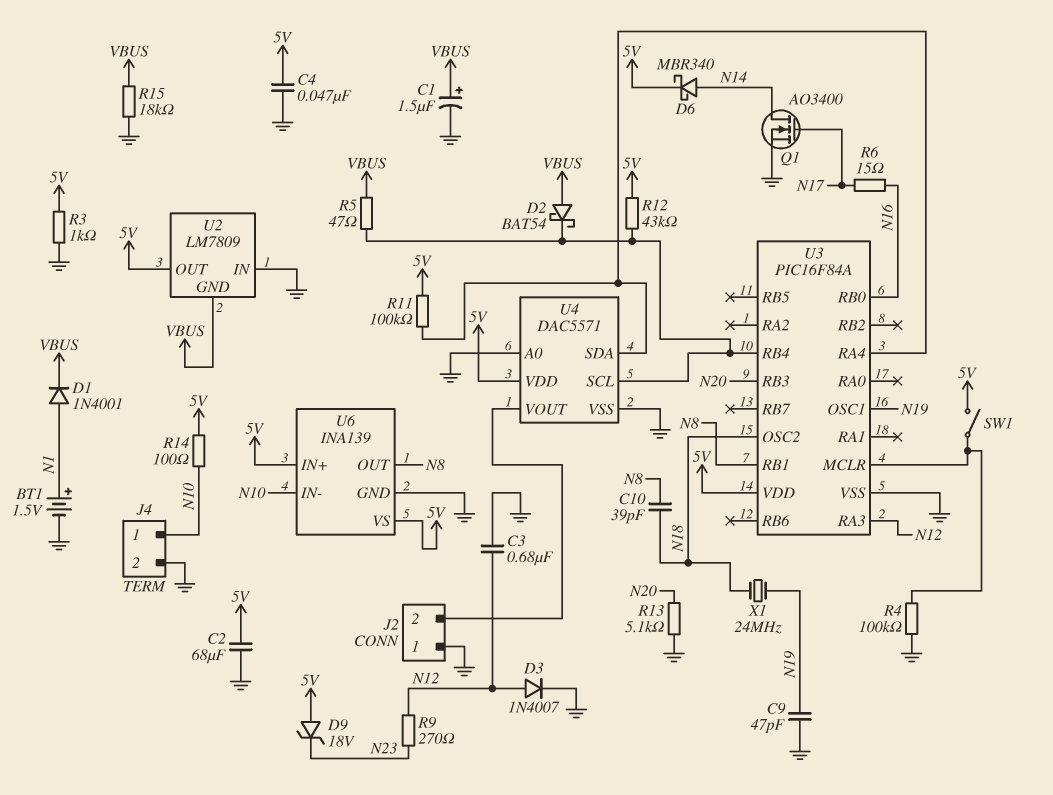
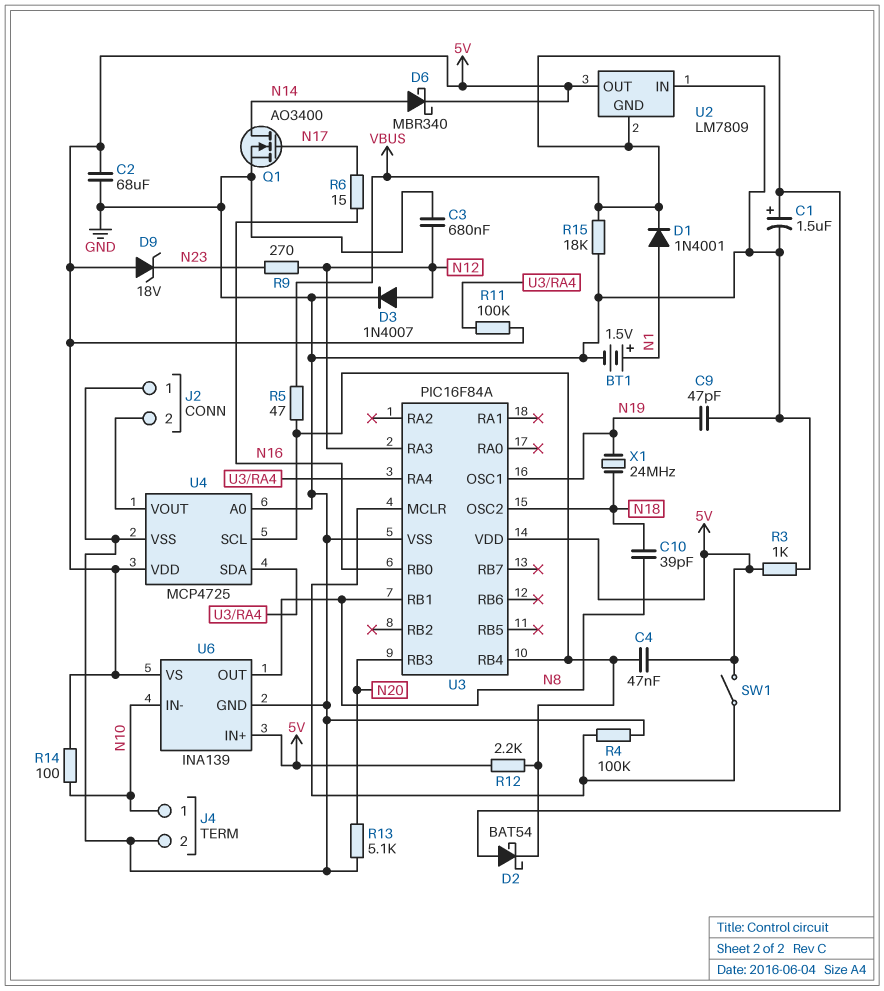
C4: 47nF (5V, GND) -> 47nF (5V, U3/RB4)
R12: 43k (5V, U3/RB4) -> 2.2k (5V, U3/RB4)
U4: DAC5571 -> MCP4725

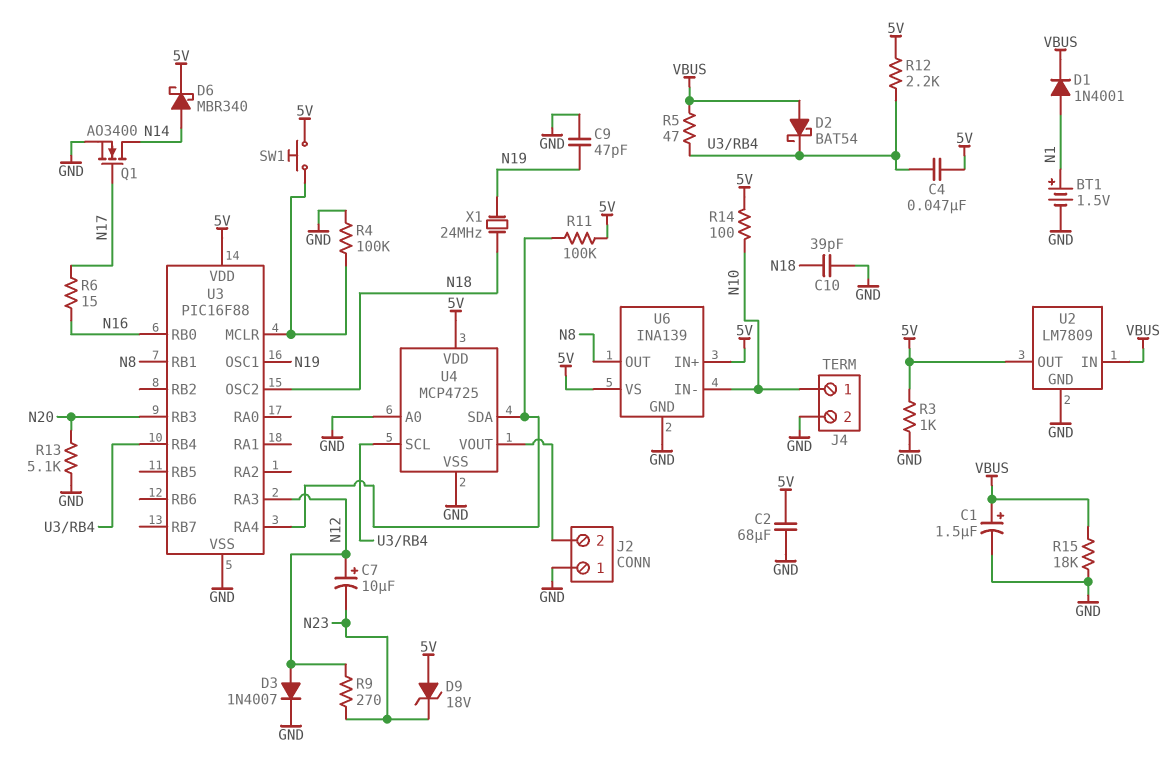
C3: 680nF (GND, N12) -> none
C7: none -> 10uF (plus N12, minus N23)
C10: 39pF (N8, N18) -> 39pF (GND, N18)
SW1: switch (5V, U3/MCLR) -> button (5V, U3/MCLR)
U2 pin GND: VBUS -> GND
U2 pin IN: GND -> VBUS
U3: PIC16F84A -> PIC16F88

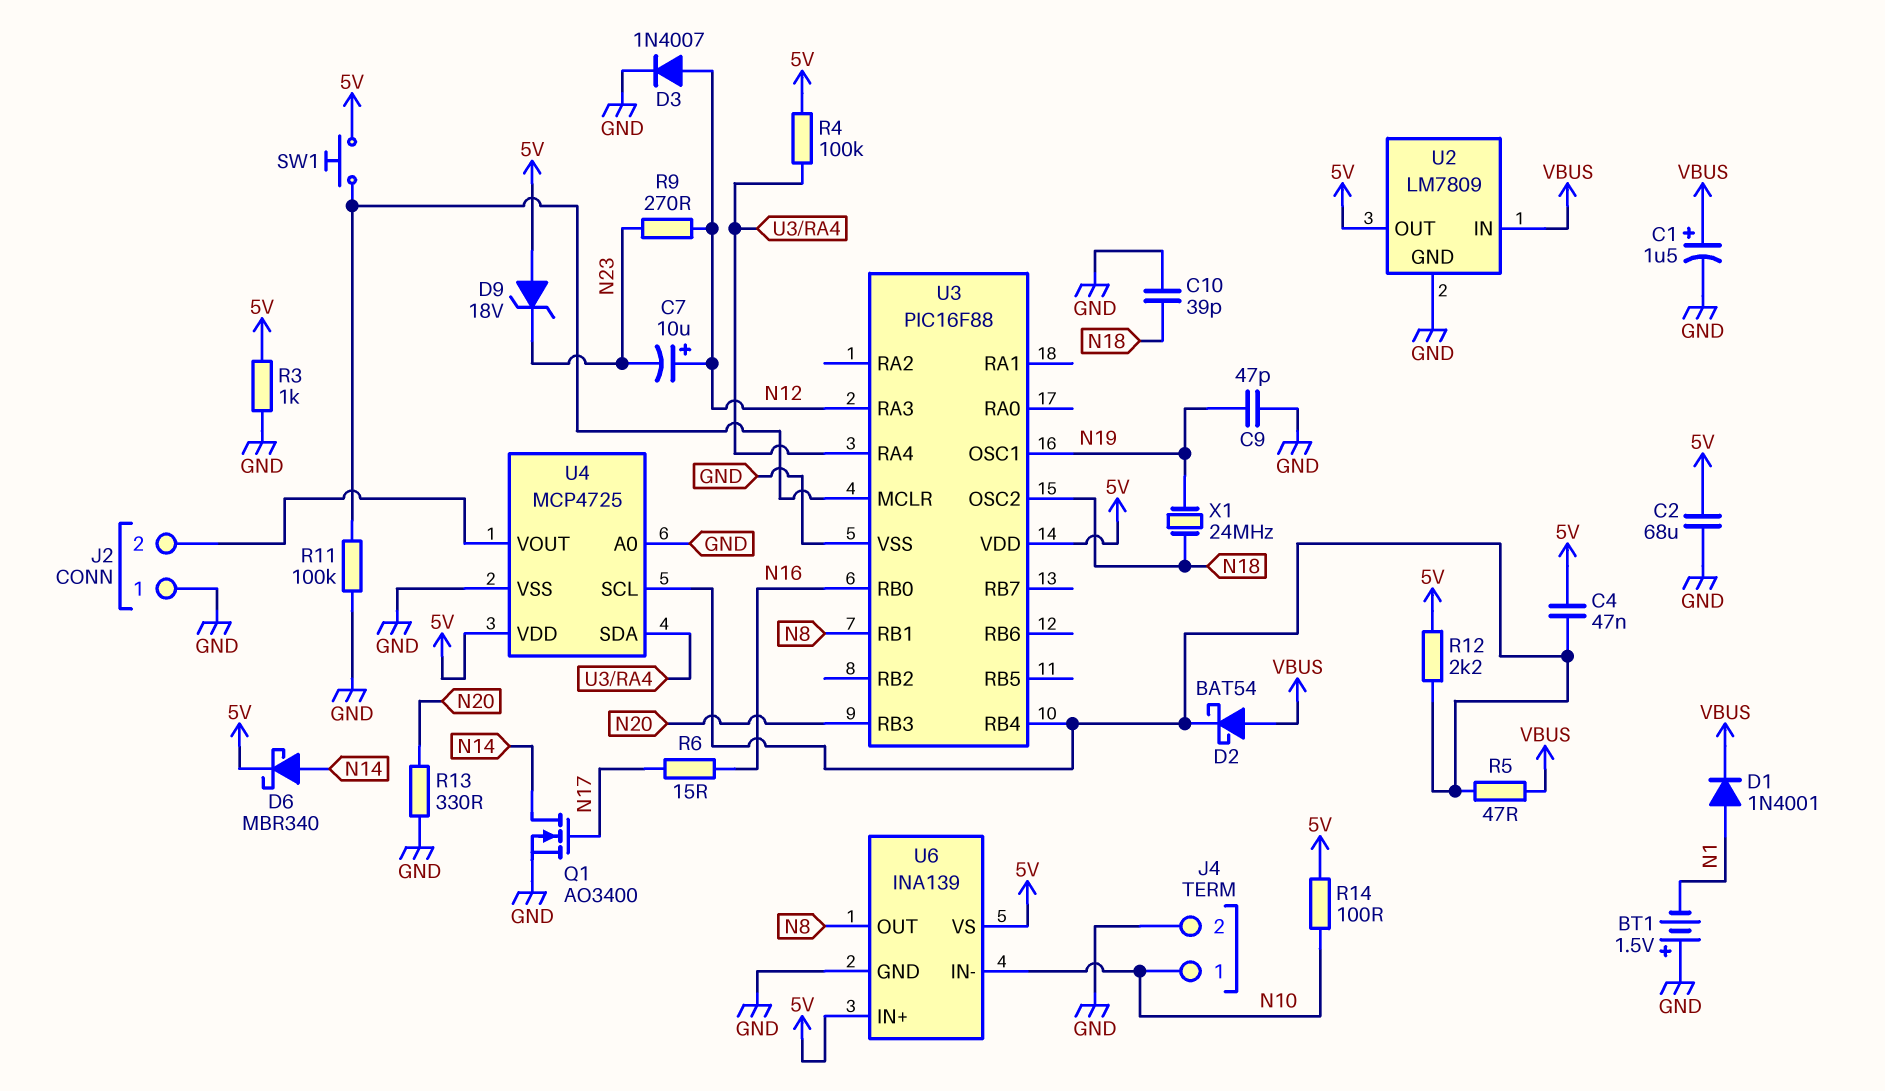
BT1: 1.5V (plus N1, minus GND) -> 1.5V (plus GND, minus N1)
R4: 100k (GND, U3/MCLR) -> 100k (5V, U3/RA4)
R11: 100k (5V, U3/RA4) -> 100k (GND, U3/MCLR)
R13: 5.1k (GND, N20) -> 330 (GND, N20)
R15: 18k (GND, VBUS) -> none

